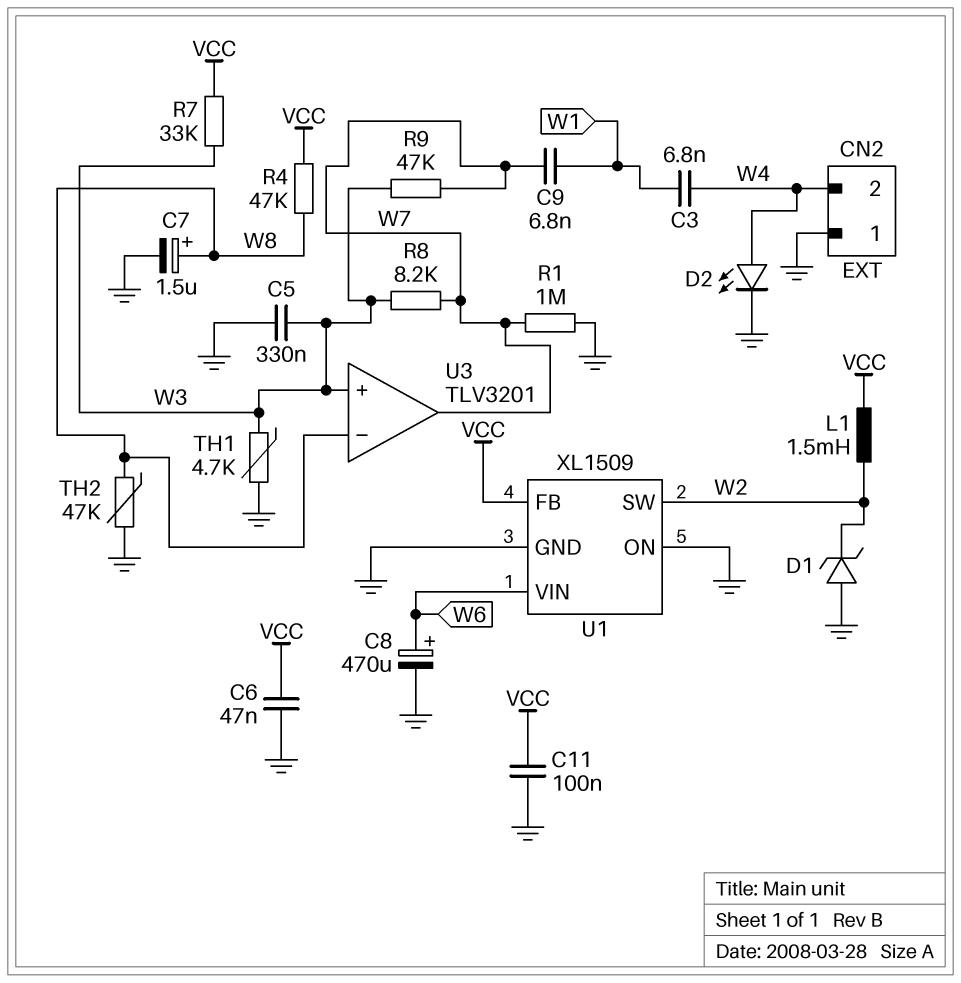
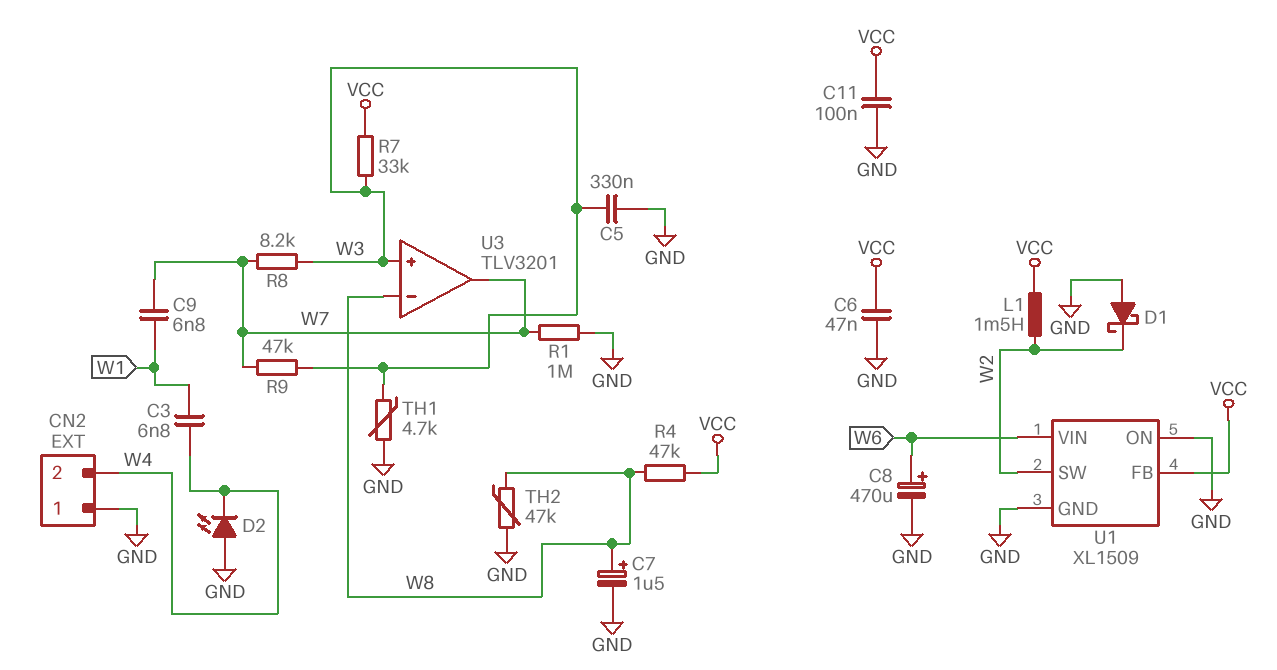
D1: zener (A GND, K W2) -> schottky (A GND, K W2)
D2: LED (A W4, K GND) -> LED (A GND, K W4)

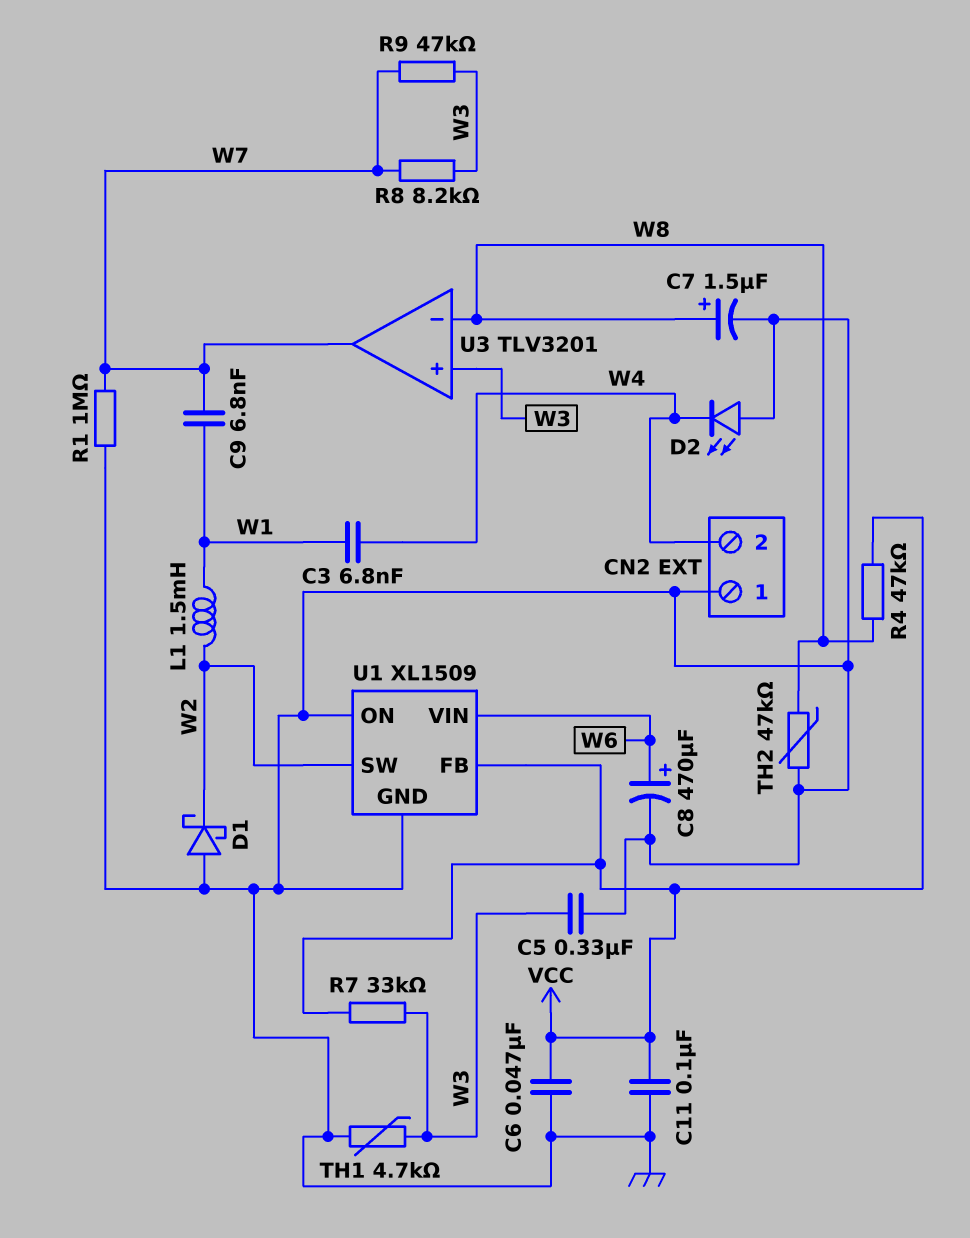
L1: 1.5mH (VCC, W2) -> 1.5mH (W1, W2)

